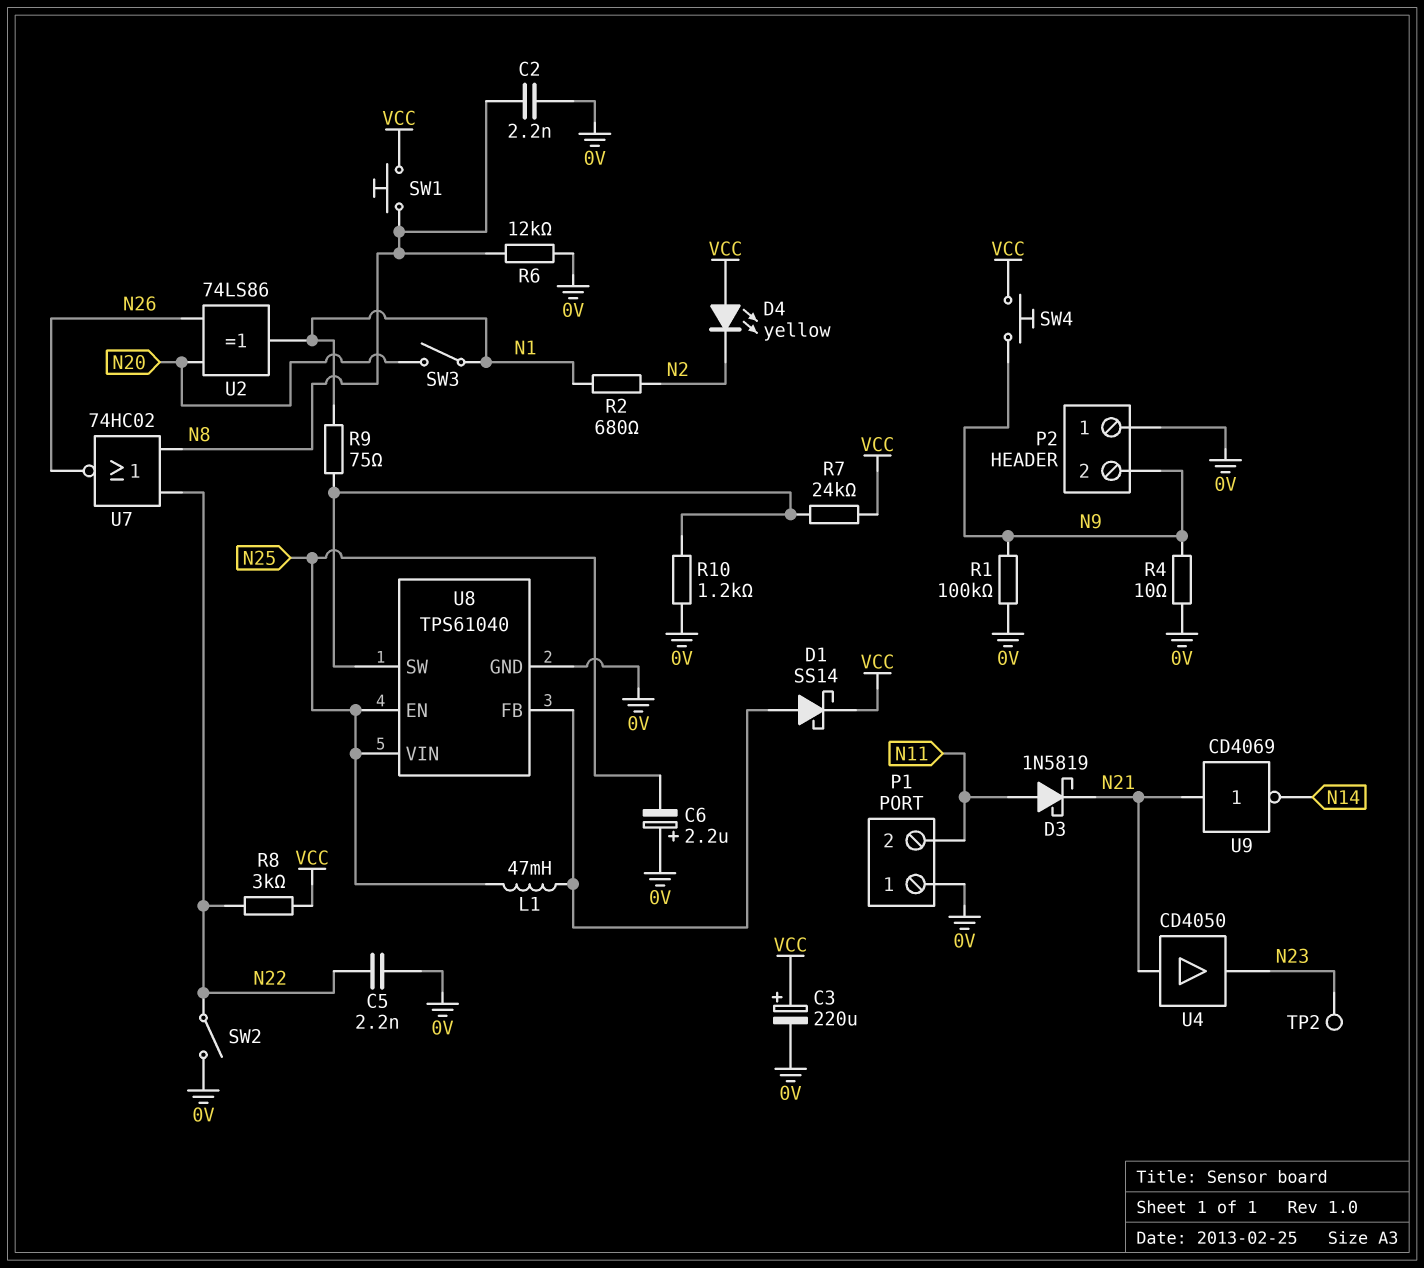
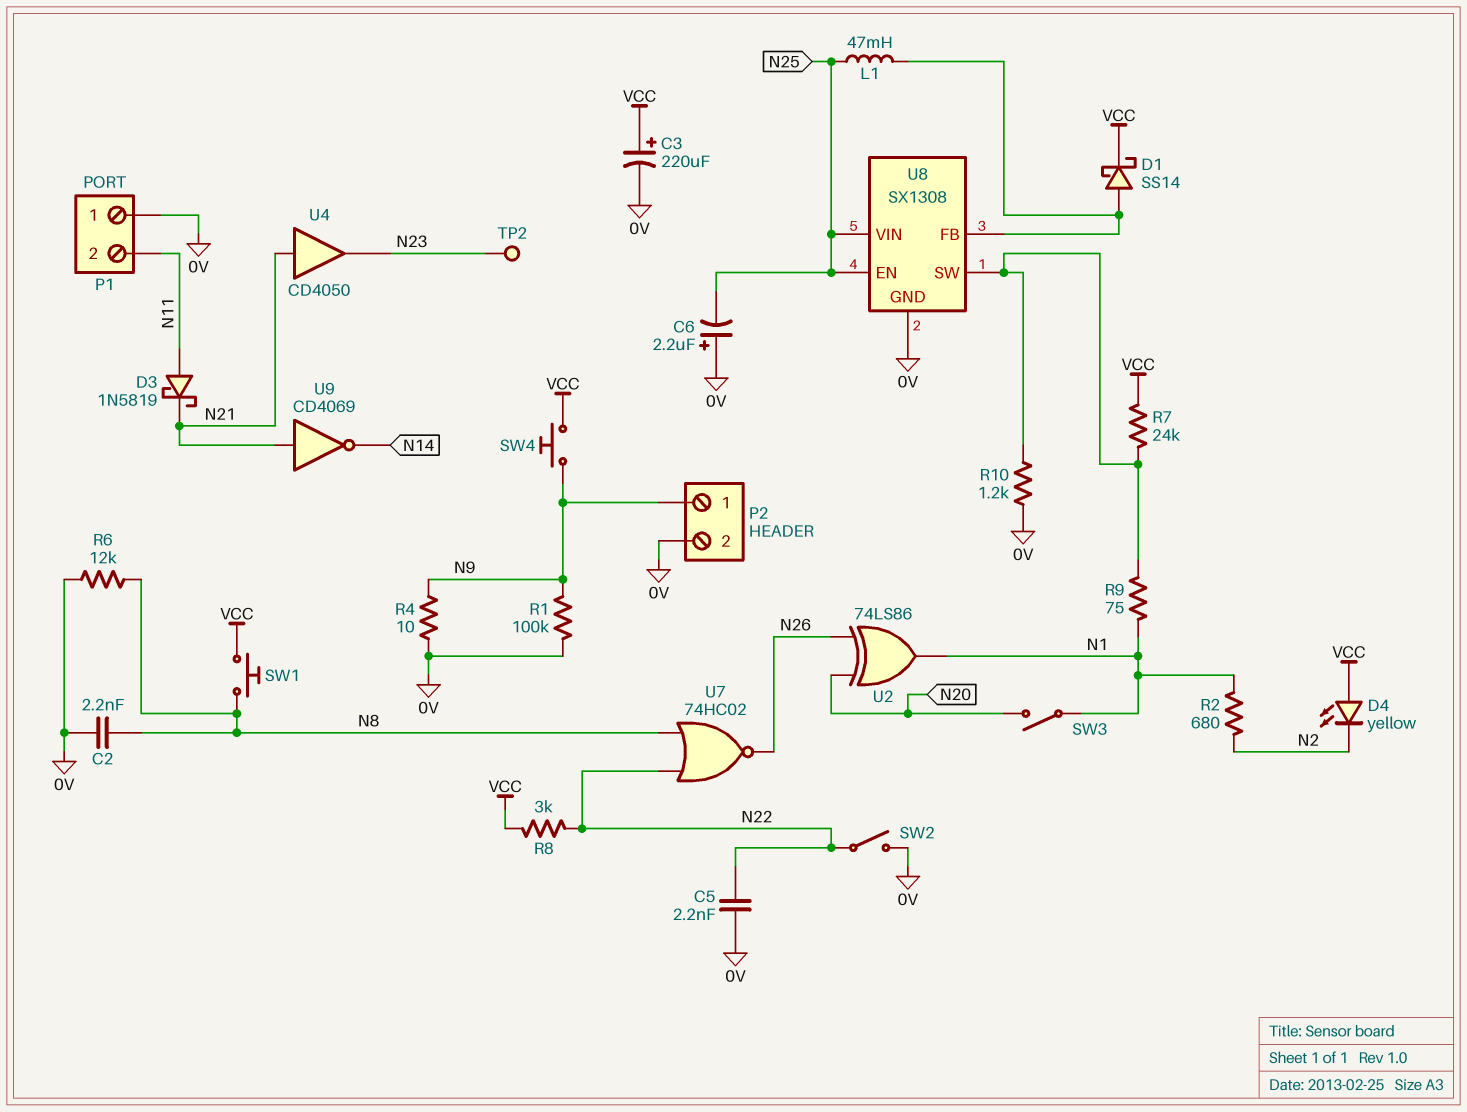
P2 pin 1: 0V -> N9
P2 pin 2: N9 -> 0V
U8: TPS61040 -> SX1308

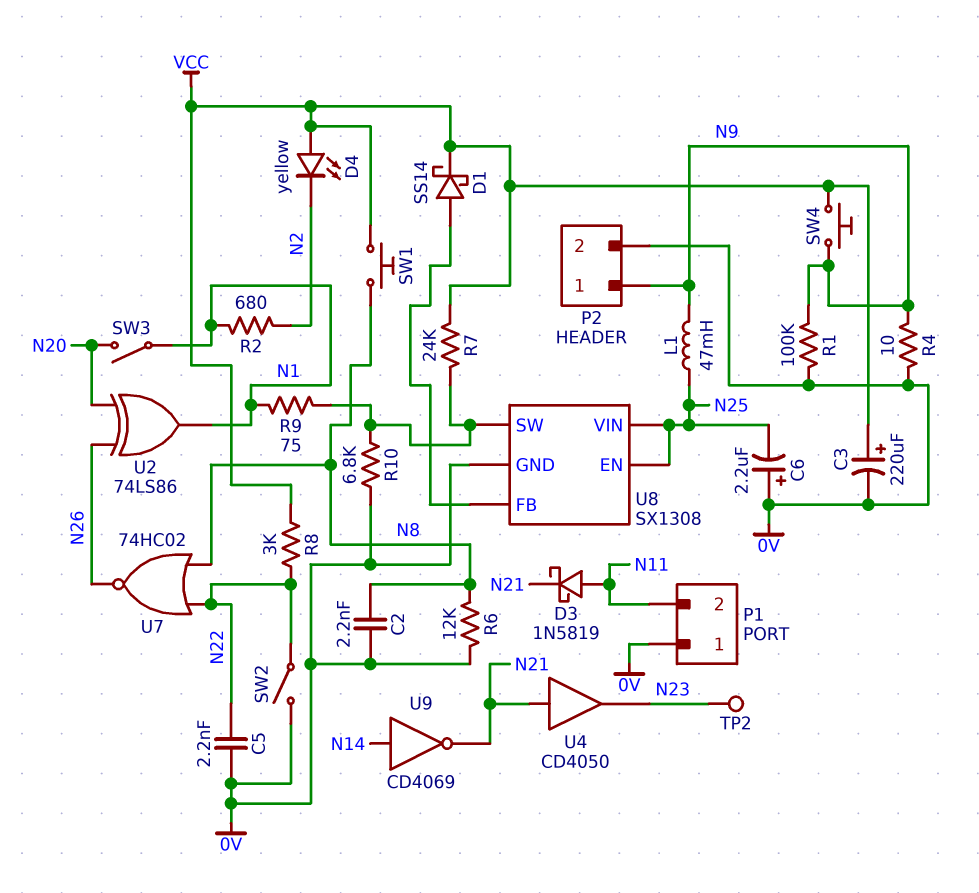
L1: 47mH (N25, U8/FB) -> 47mH (N9, N25)
R10: 1.2k (0V, U8/SW) -> 6.8k (0V, U8/SW)
U9: NOT CD4069 (in N21, out N14) -> NOT CD4069 (in N14, out N21)

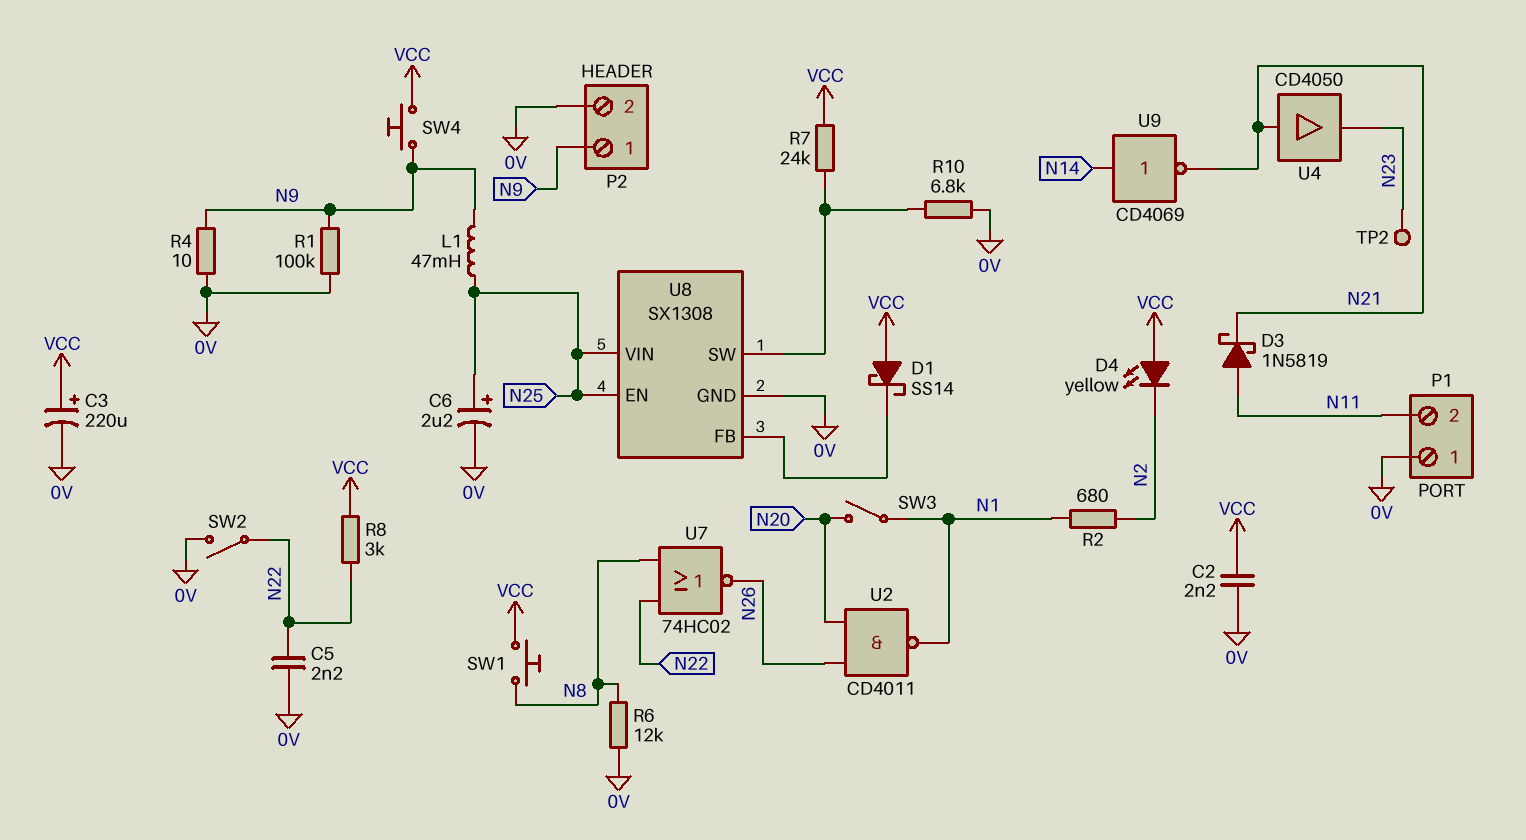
C2: 2.2nF (0V, N8) -> 2.2nF (0V, VCC)
C6: 2.2uF (plus 0V, minus N25) -> 2.2uF (plus N25, minus 0V)
D1: schottky SS14 (A U8/FB, K VCC) -> schottky SS14 (A VCC, K U8/FB)
R9: 75 (N1, U8/SW) -> none
U2: XOR 74LS86 (in N20, in N26, out N1) -> NAND CD4011 (in N20, in N26, out N1)

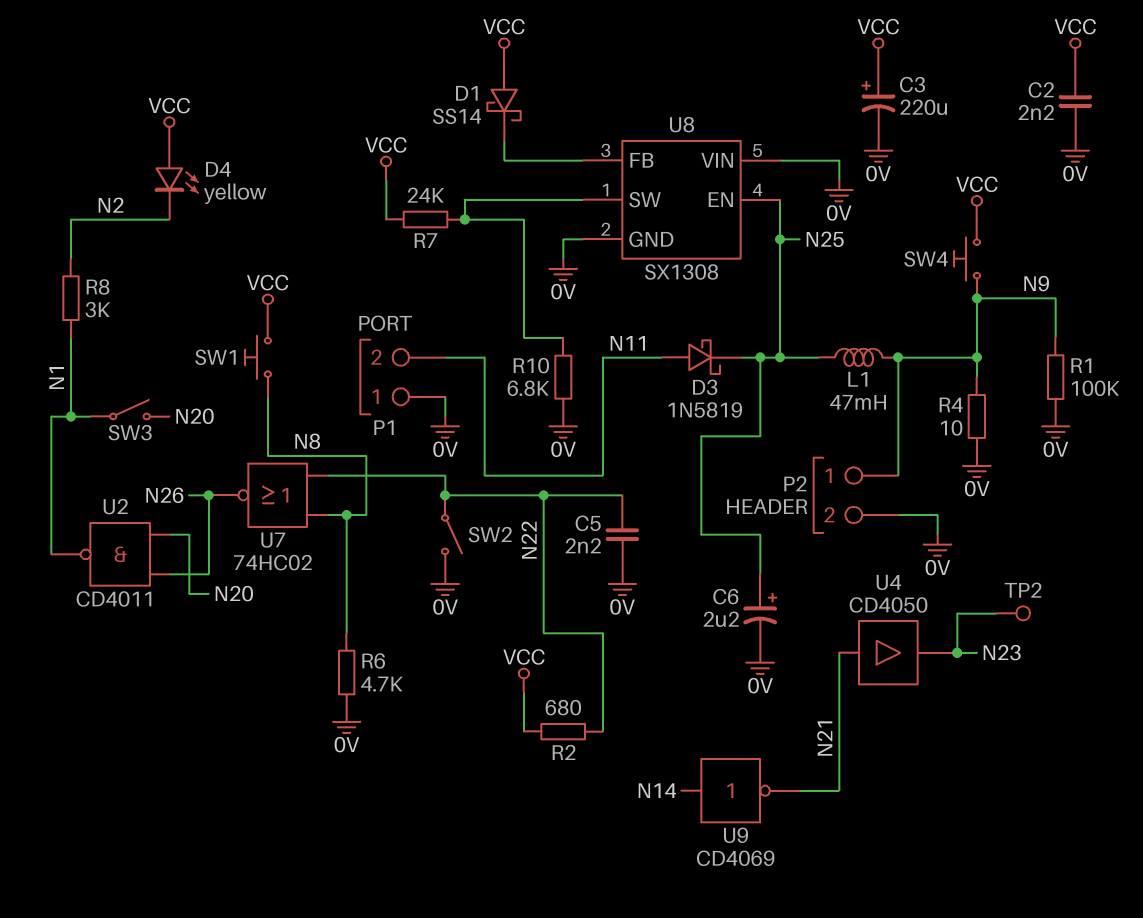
D3: schottky 1N5819 (A N11, K N21) -> schottky 1N5819 (A N11, K N25)
R2: 680 (N1, N2) -> 680 (N22, VCC)
R6: 12k (0V, N8) -> 4.7k (0V, N8)
R8: 3k (N22, VCC) -> 3k (N1, N2)
U8 pin VIN: N25 -> 0V

